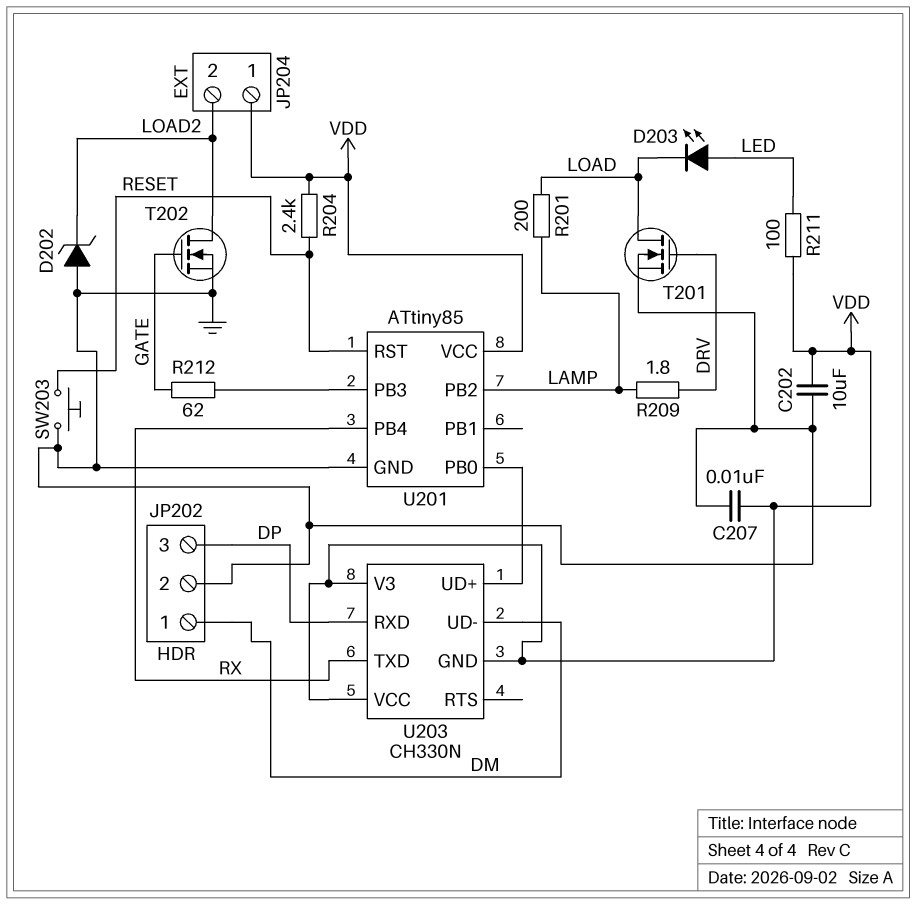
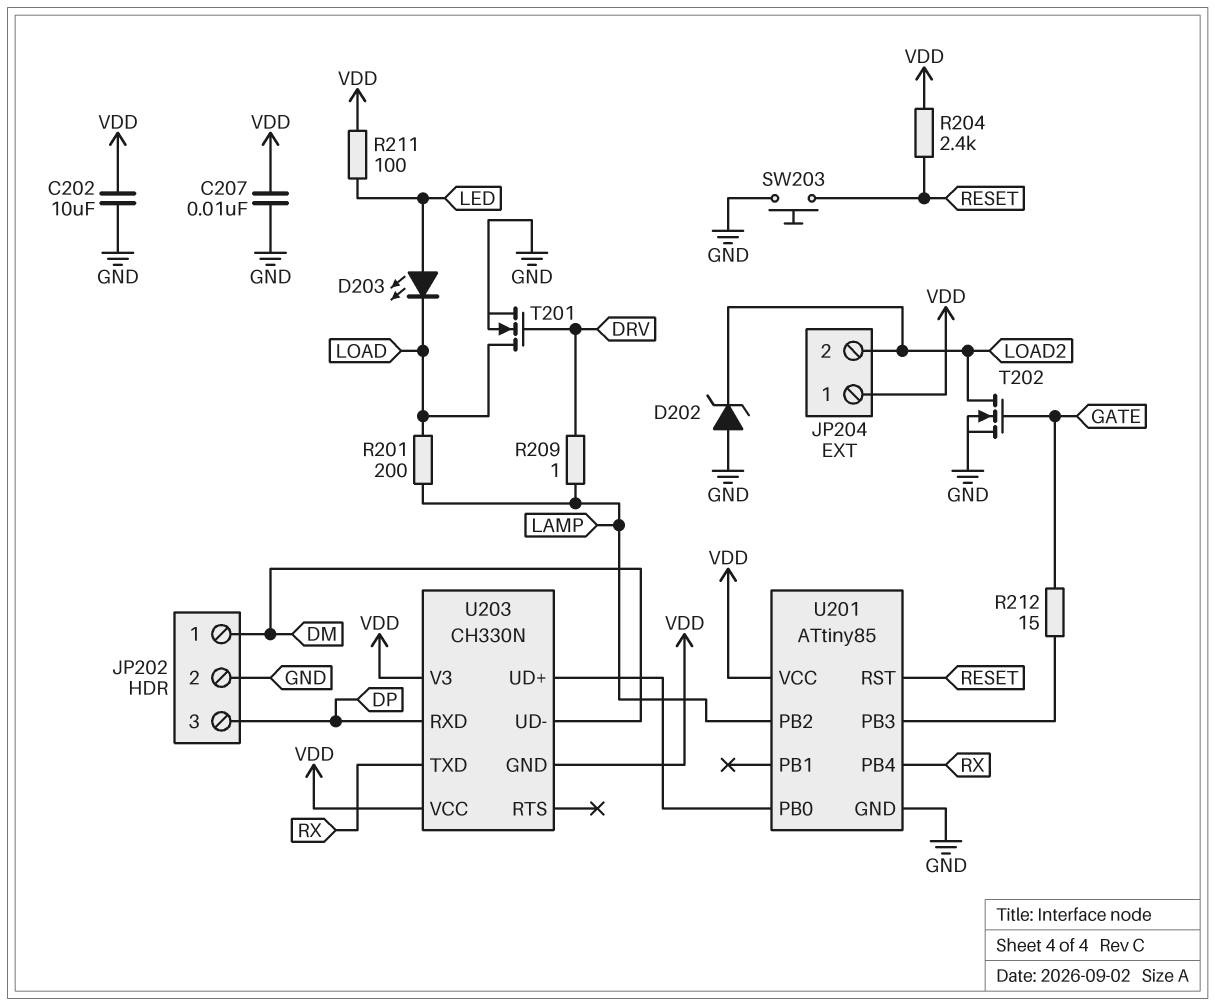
R209: 1.8 (DRV, LAMP) -> 1 (DRV, LAMP)
R212: 62 (GATE, U201/PB3) -> 15 (GATE, U201/PB3)

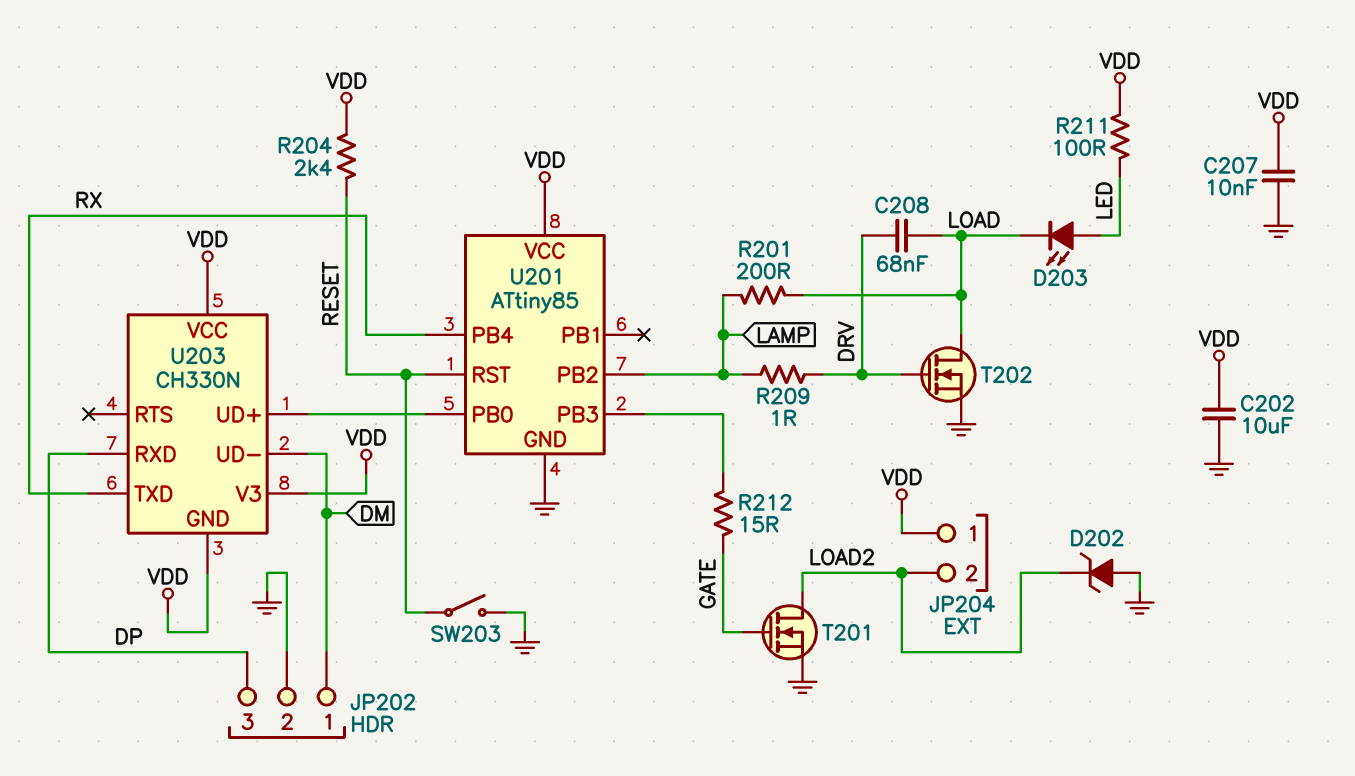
C208: none -> 68nF (DRV, LOAD)
SW203: button (GND, RESET) -> switch (GND, RESET)
T201: NMOS (G DRV, D LOAD, S GND) -> NMOS (G GATE, D LOAD2, S GND)
T202: NMOS (G GATE, D LOAD2, S GND) -> NMOS (G DRV, D LOAD, S GND)

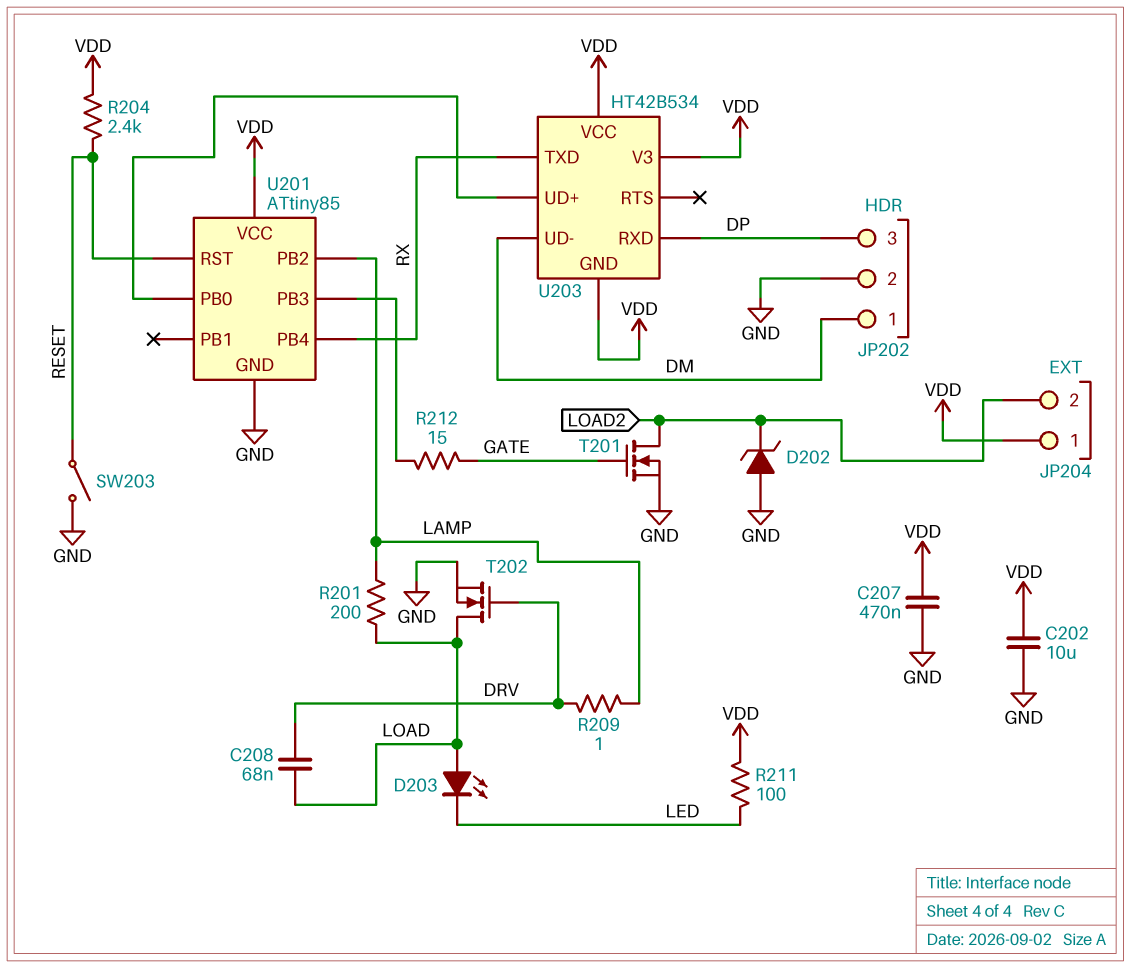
C207: 10nF (GND, VDD) -> 470nF (GND, VDD)
D203: LED (A LED, K LOAD) -> LED (A LOAD, K LED)
U203: CH330N -> HT42B534

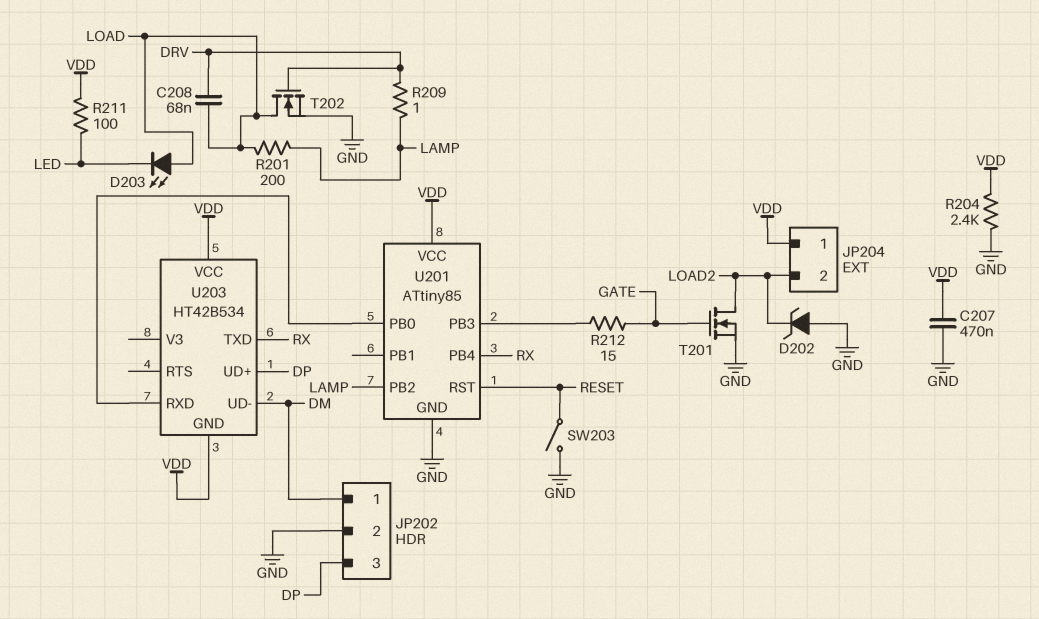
C202: 10uF (GND, VDD) -> none
R204: 2.4k (RESET, VDD) -> 2.4k (GND, VDD)
U203 pin RXD: DP -> U201/PB0
U203 pin UD+: U201/PB0 -> DP
U203 pin V3: VDD -> none

